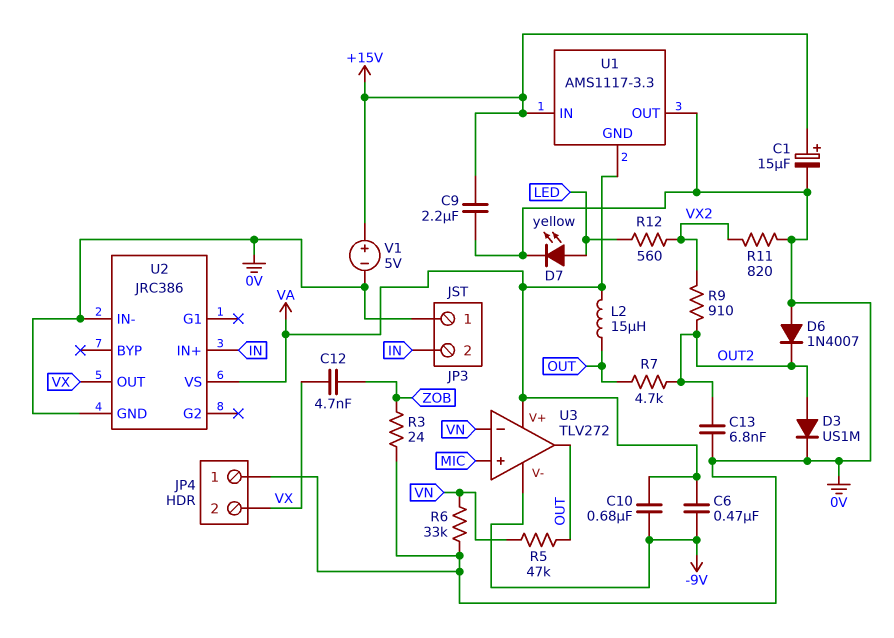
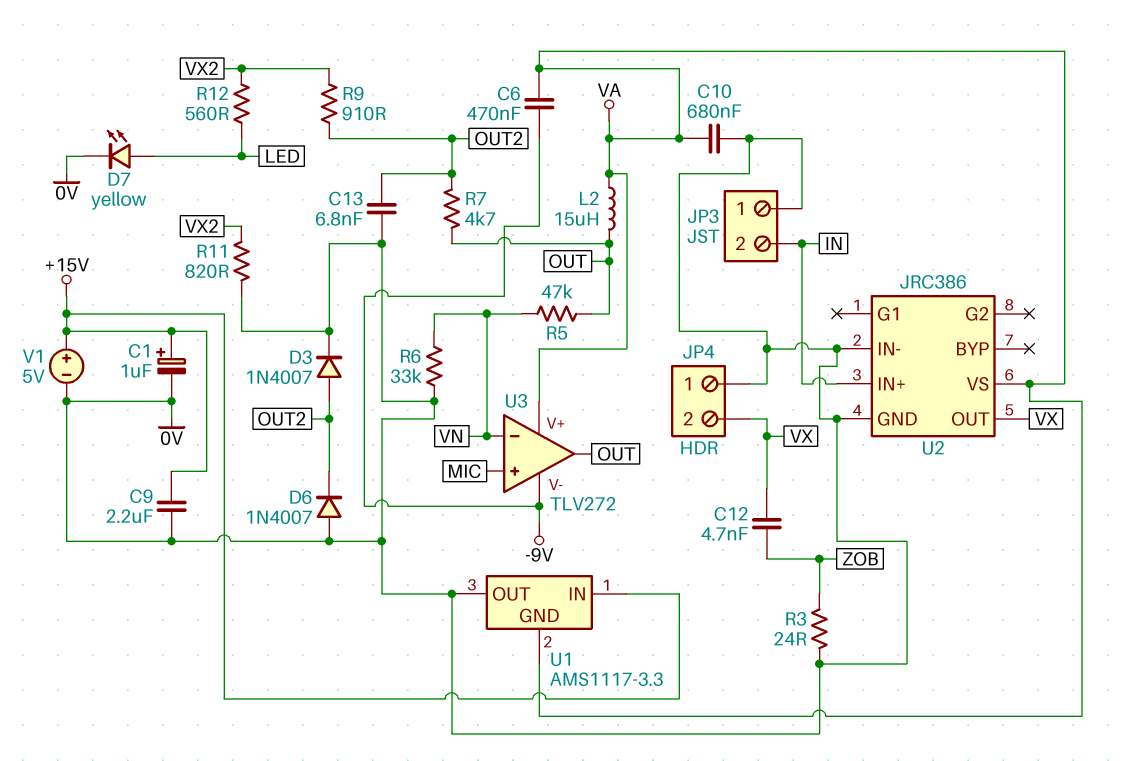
C1: 15uF (plus +15V, minus 0V) -> 1uF (plus +15V, minus 0V)
C10: 680nF (-9V, VA) -> 680nF (0V, VA)
D3: diode US1M (A OUT2, K 0V) -> diode 1N4007 (A OUT2, K 0V)

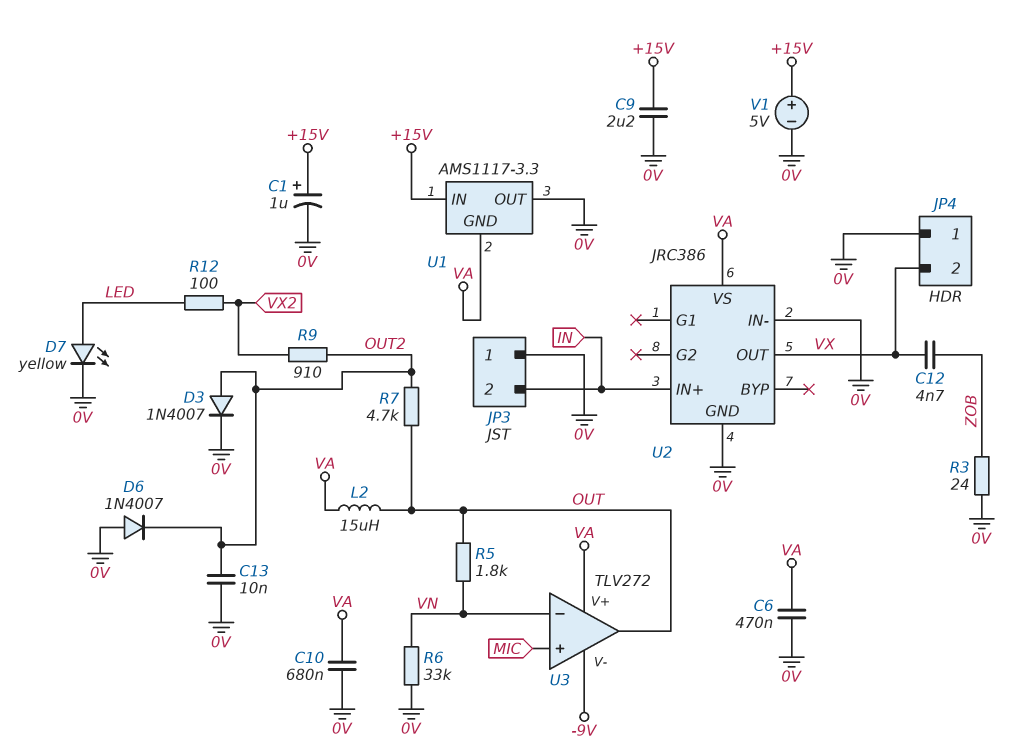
C6: 470nF (-9V, VA) -> 470nF (0V, VA)
C13: 6.8nF (0V, OUT2) -> 10nF (0V, OUT2)
R5: 47k (OUT, VN) -> 1.8k (OUT, VN)
R11: 820 (0V, VX2) -> none
R12: 560 (LED, VX2) -> 100 (LED, VX2)

